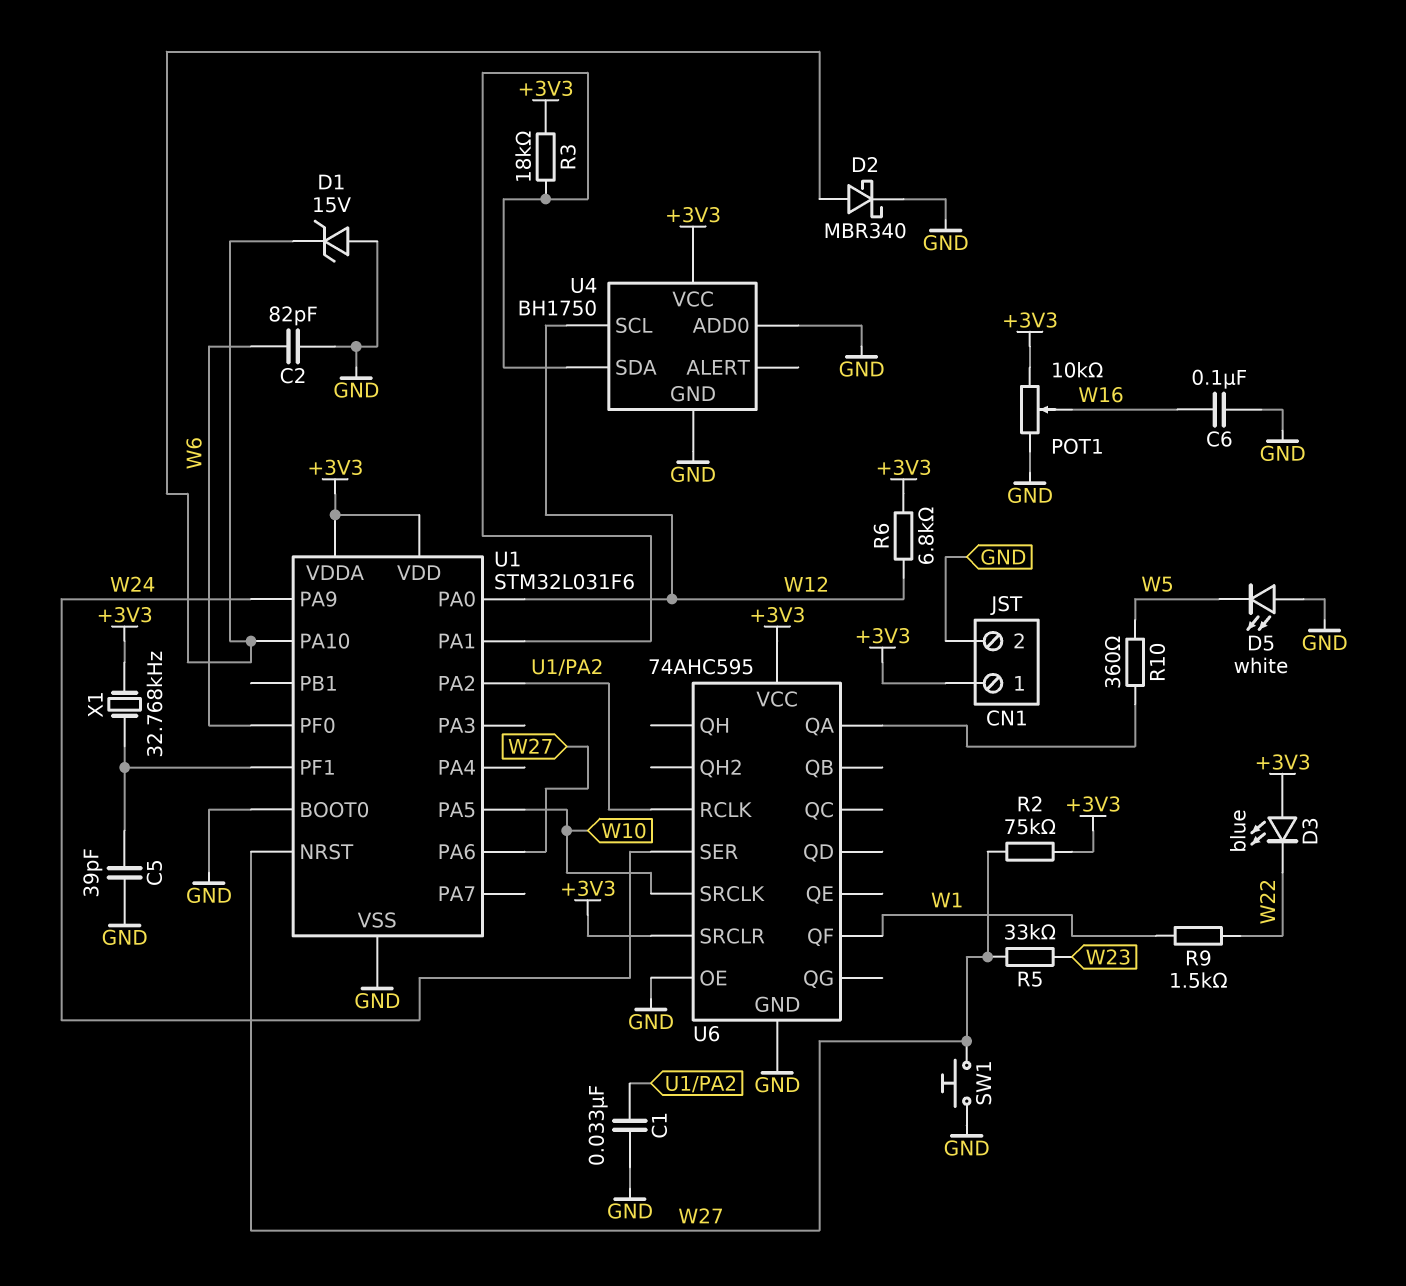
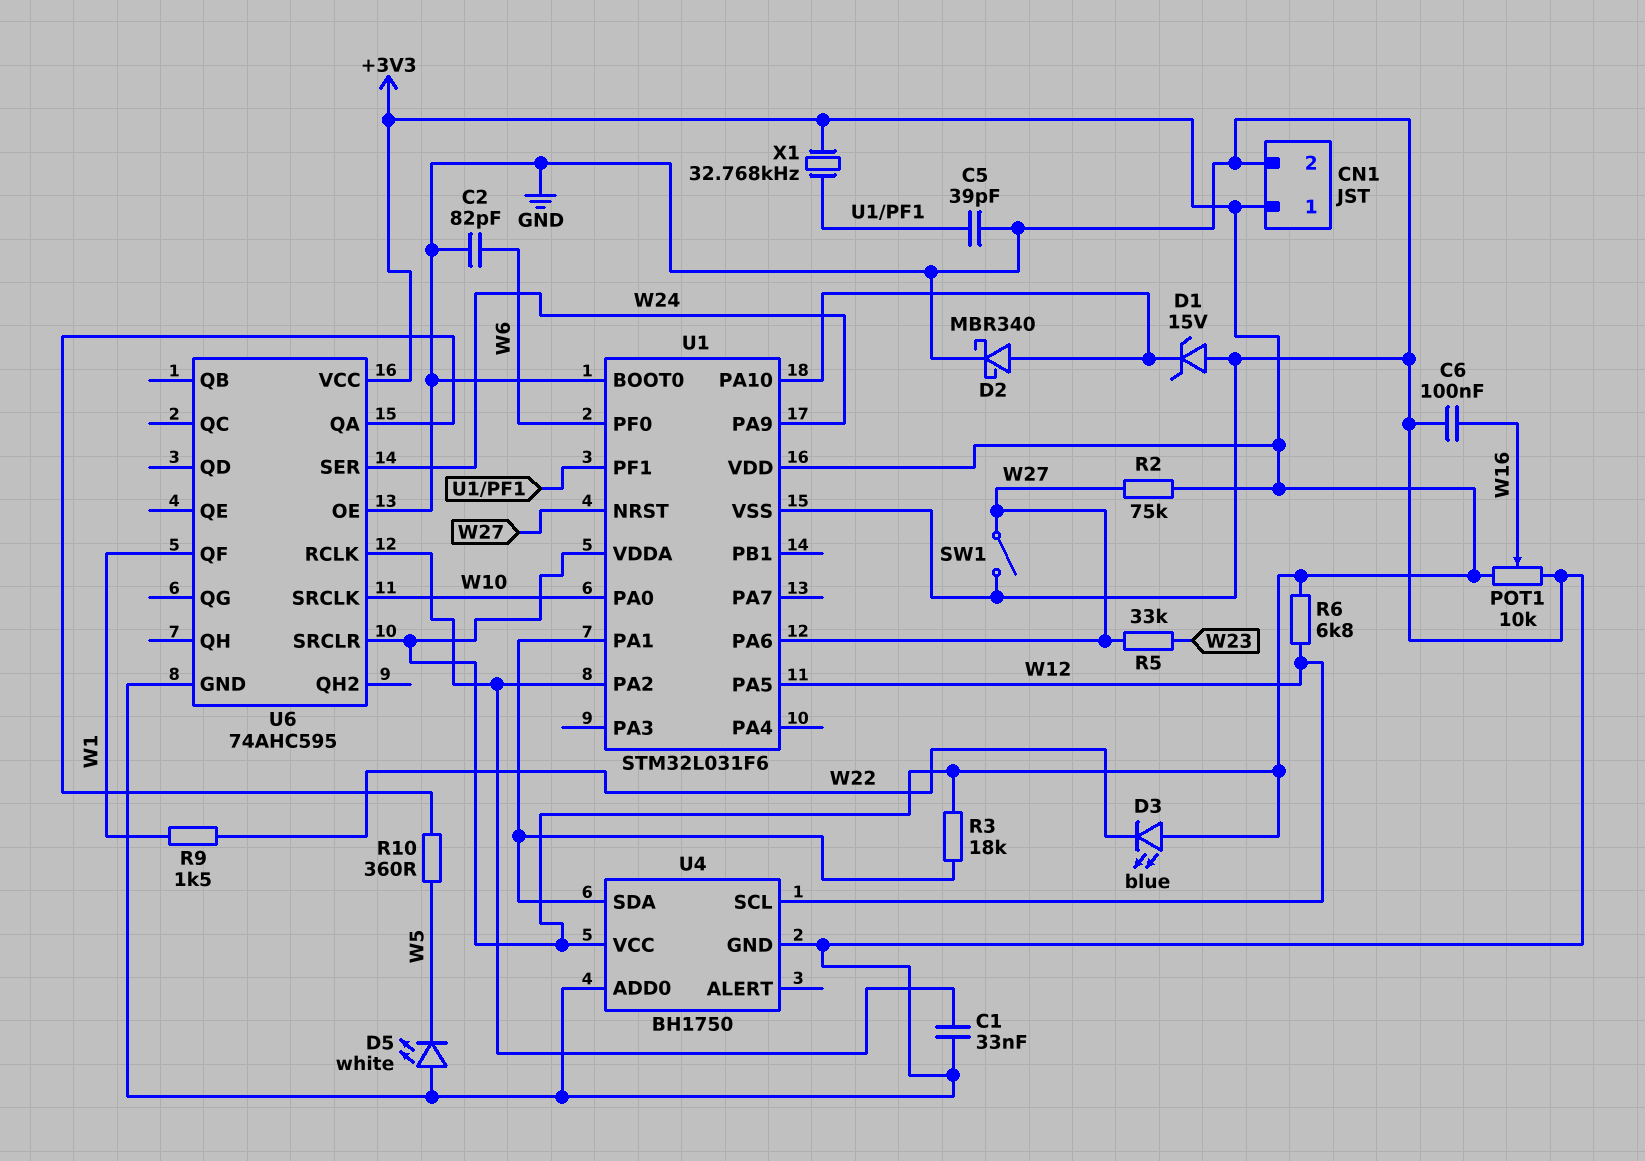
SW1: button (GND, W27) -> switch (GND, W27)
U1 pin PA0: W12 -> W10
U1 pin PA5: W10 -> W12

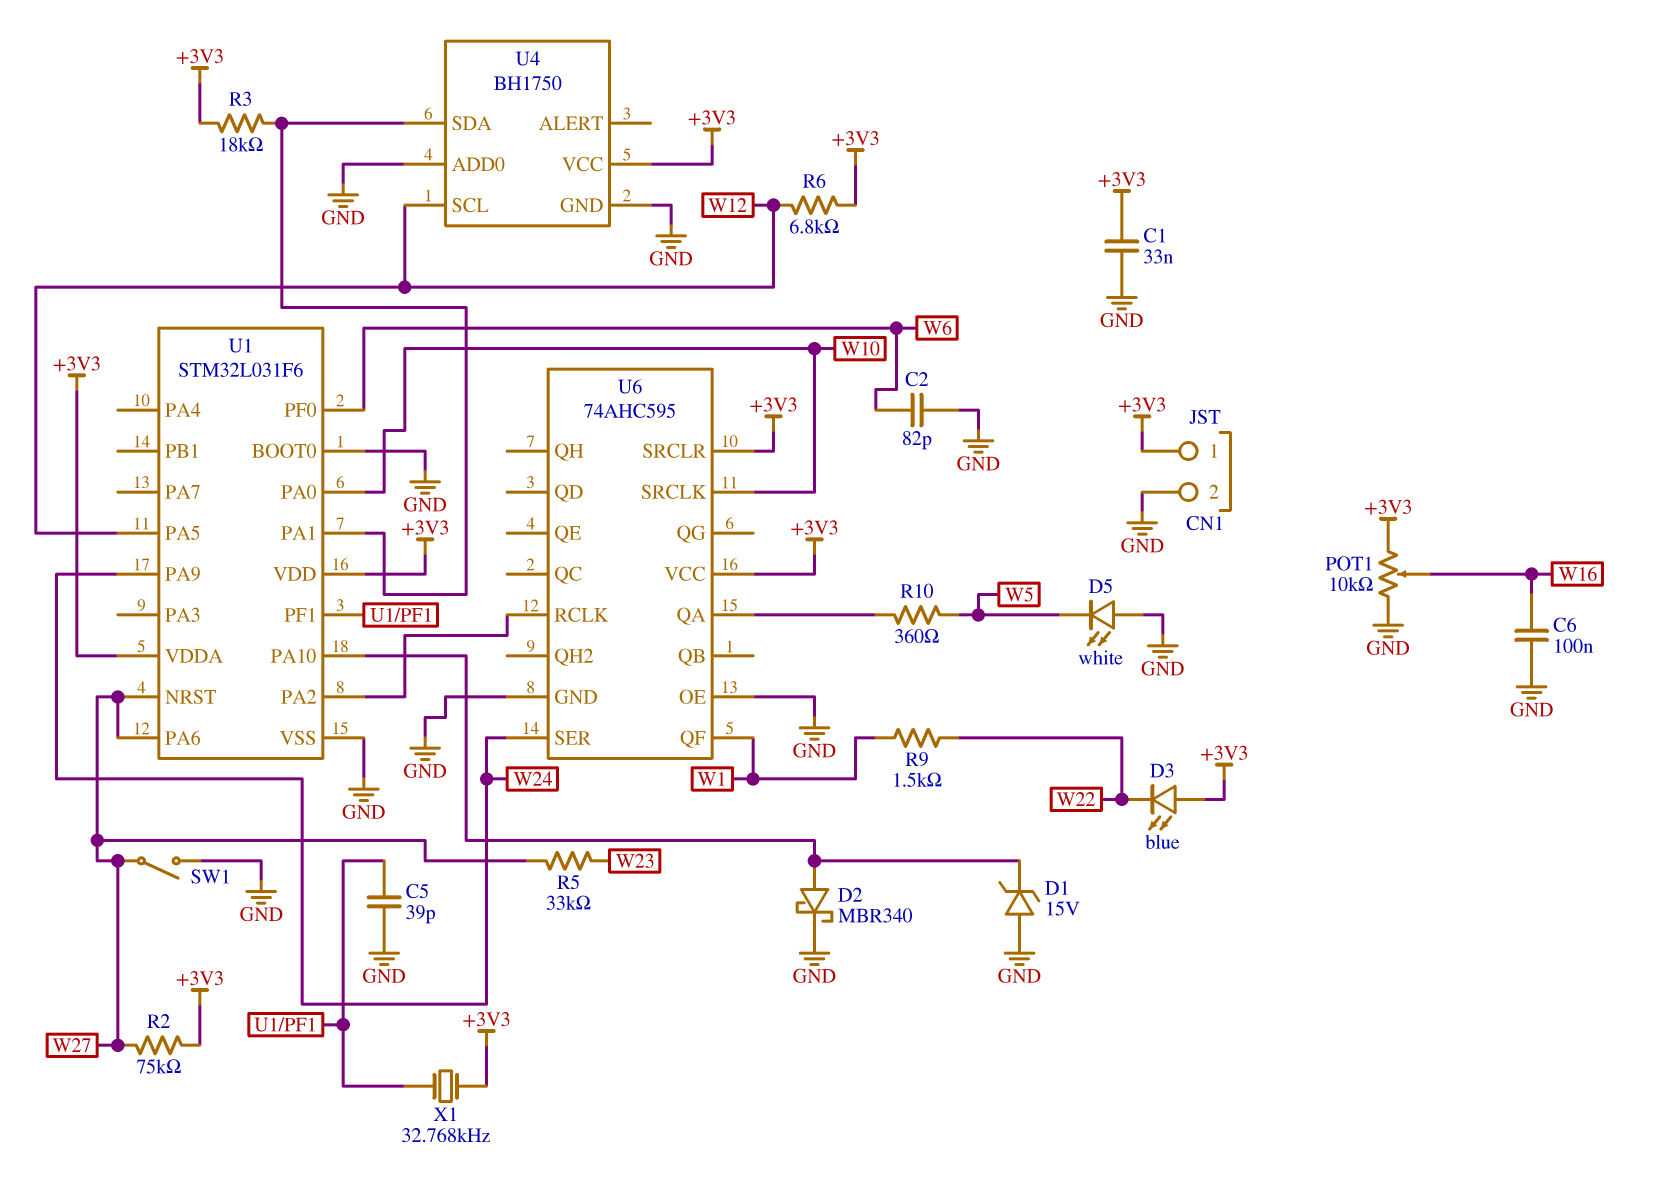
C1: 33nF (GND, U1/PA2) -> 33nF (+3V3, GND)

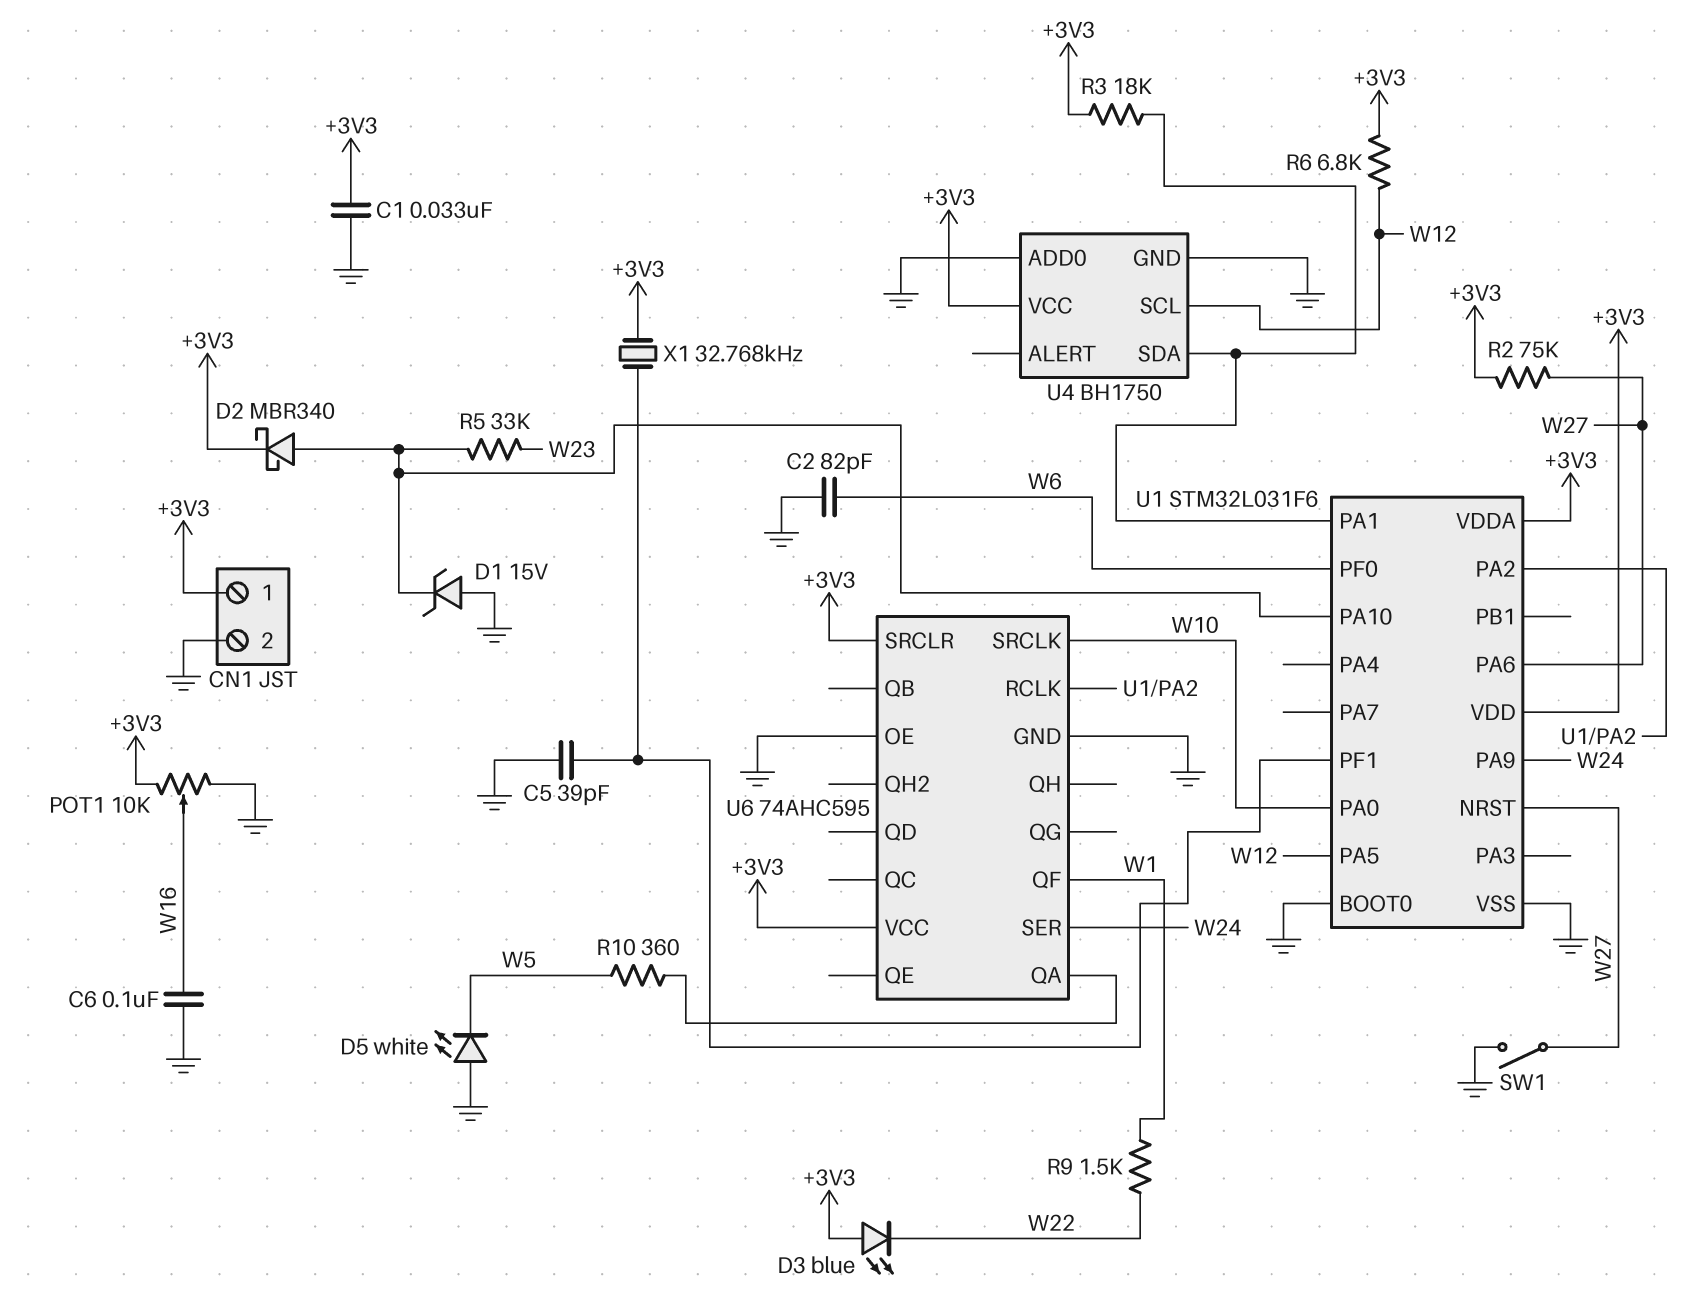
D2: schottky MBR340 (A U1/PA10, K GND) -> schottky MBR340 (A U1/PA10, K +3V3)
R5: 33k (W23, W27) -> 33k (U1/PA10, W23)

